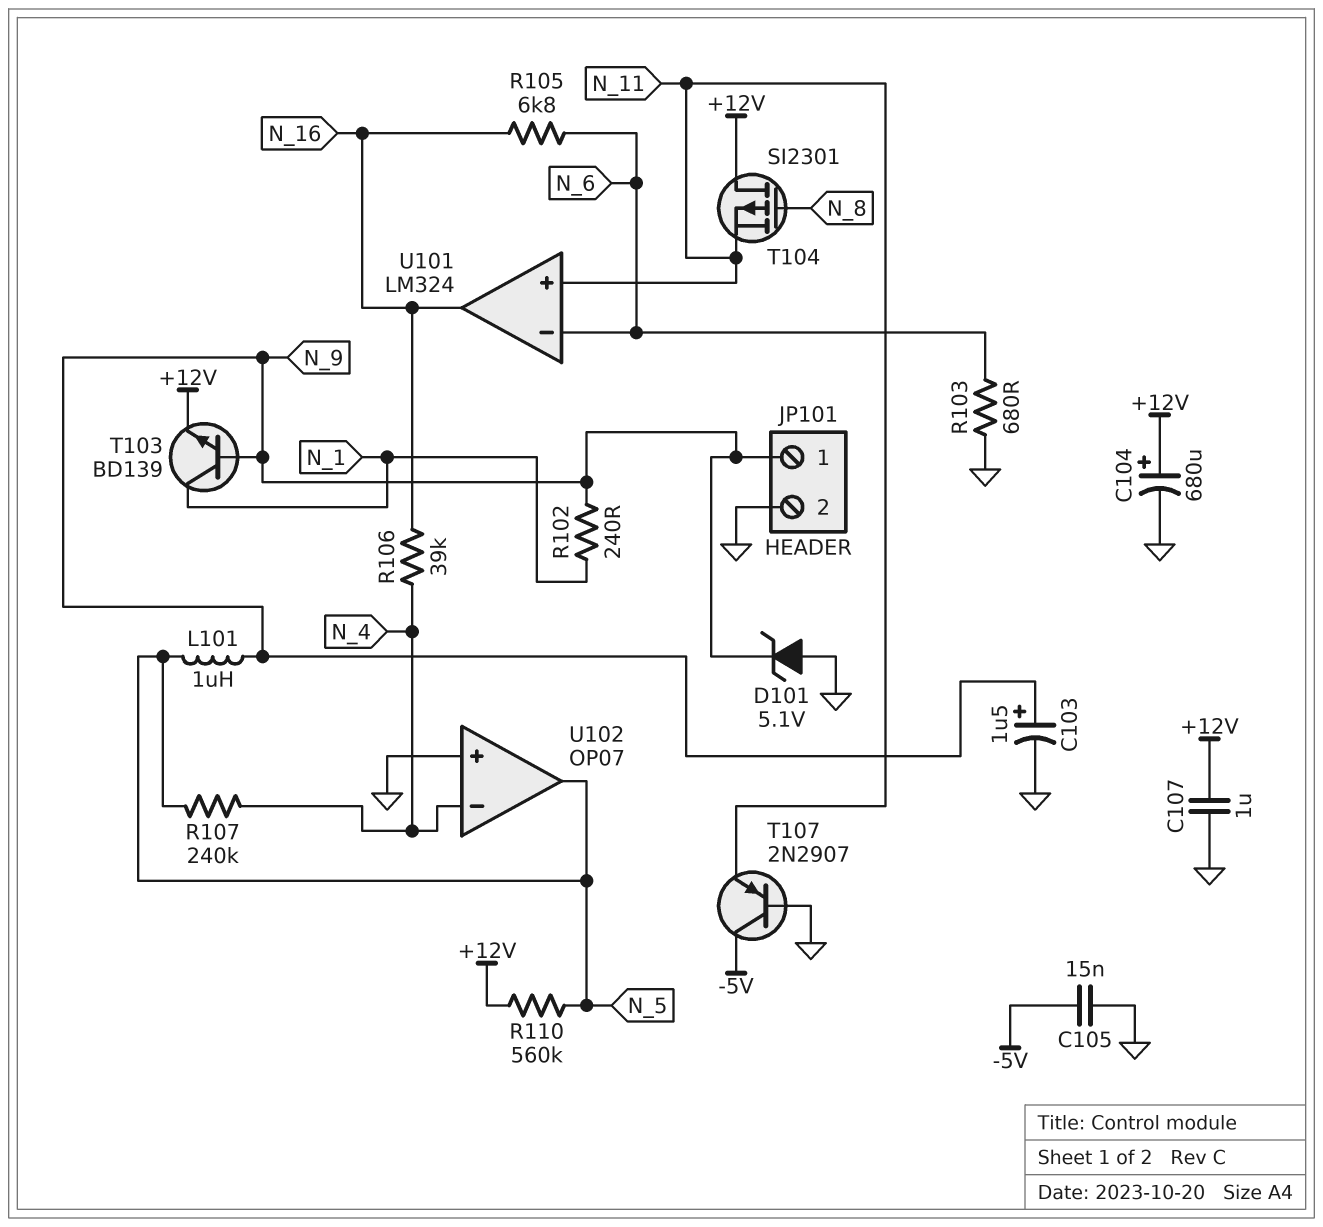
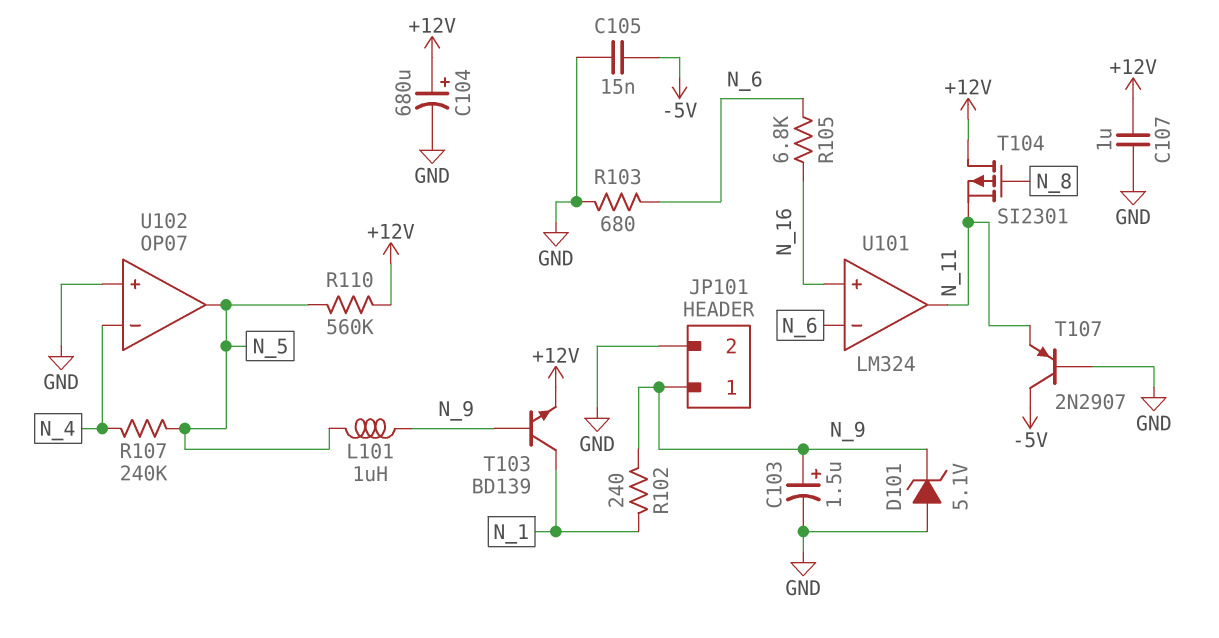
R106: 39k (N_4, N_16) -> none
U101 pin in+: N_11 -> N_16
U101 pin out: N_16 -> N_11

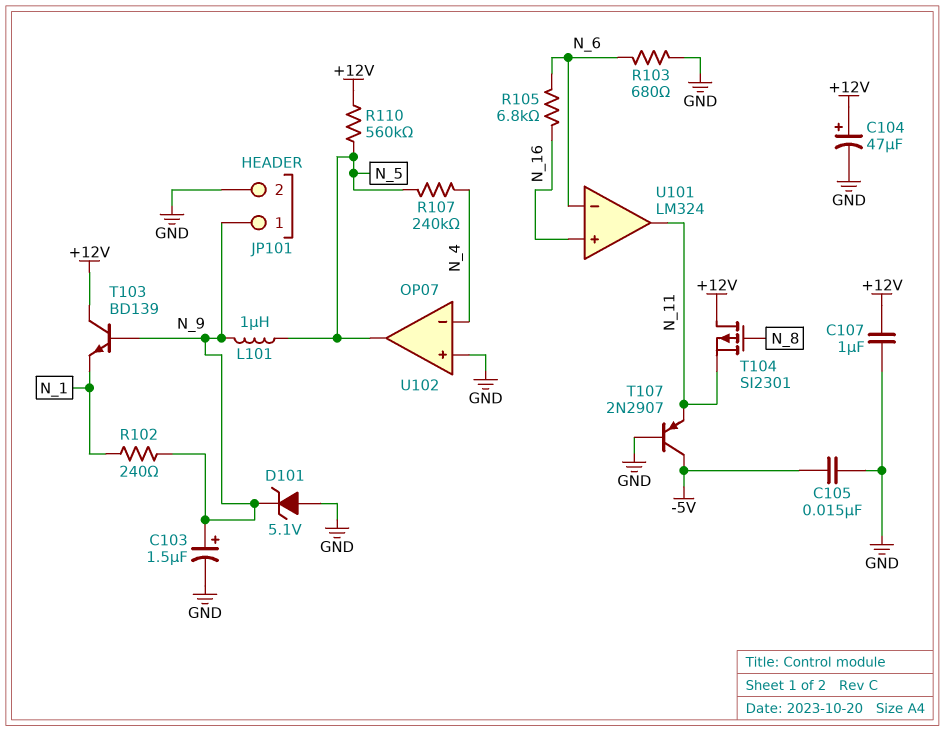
C104: 680uF (plus +12V, minus GND) -> 47uF (plus +12V, minus GND)
T103: NPN BD139 (B N_9, C N_1, E +12V) -> NPN BD139 (B N_9, C +12V, E N_1)

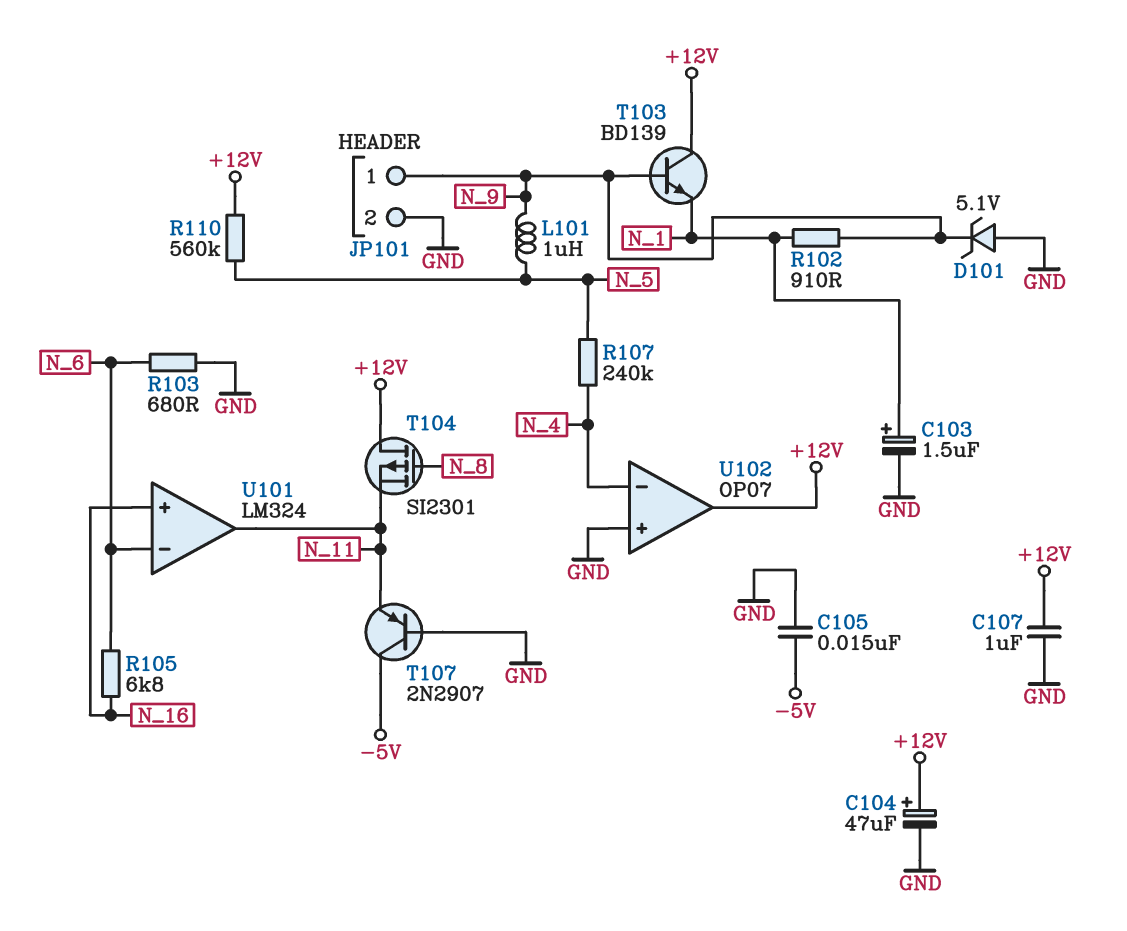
C103: 1.5uF (plus N_9, minus GND) -> 1.5uF (plus N_1, minus GND)
R102: 240 (N_1, N_9) -> 910 (N_1, N_9)
U102 pin out: N_5 -> +12V

